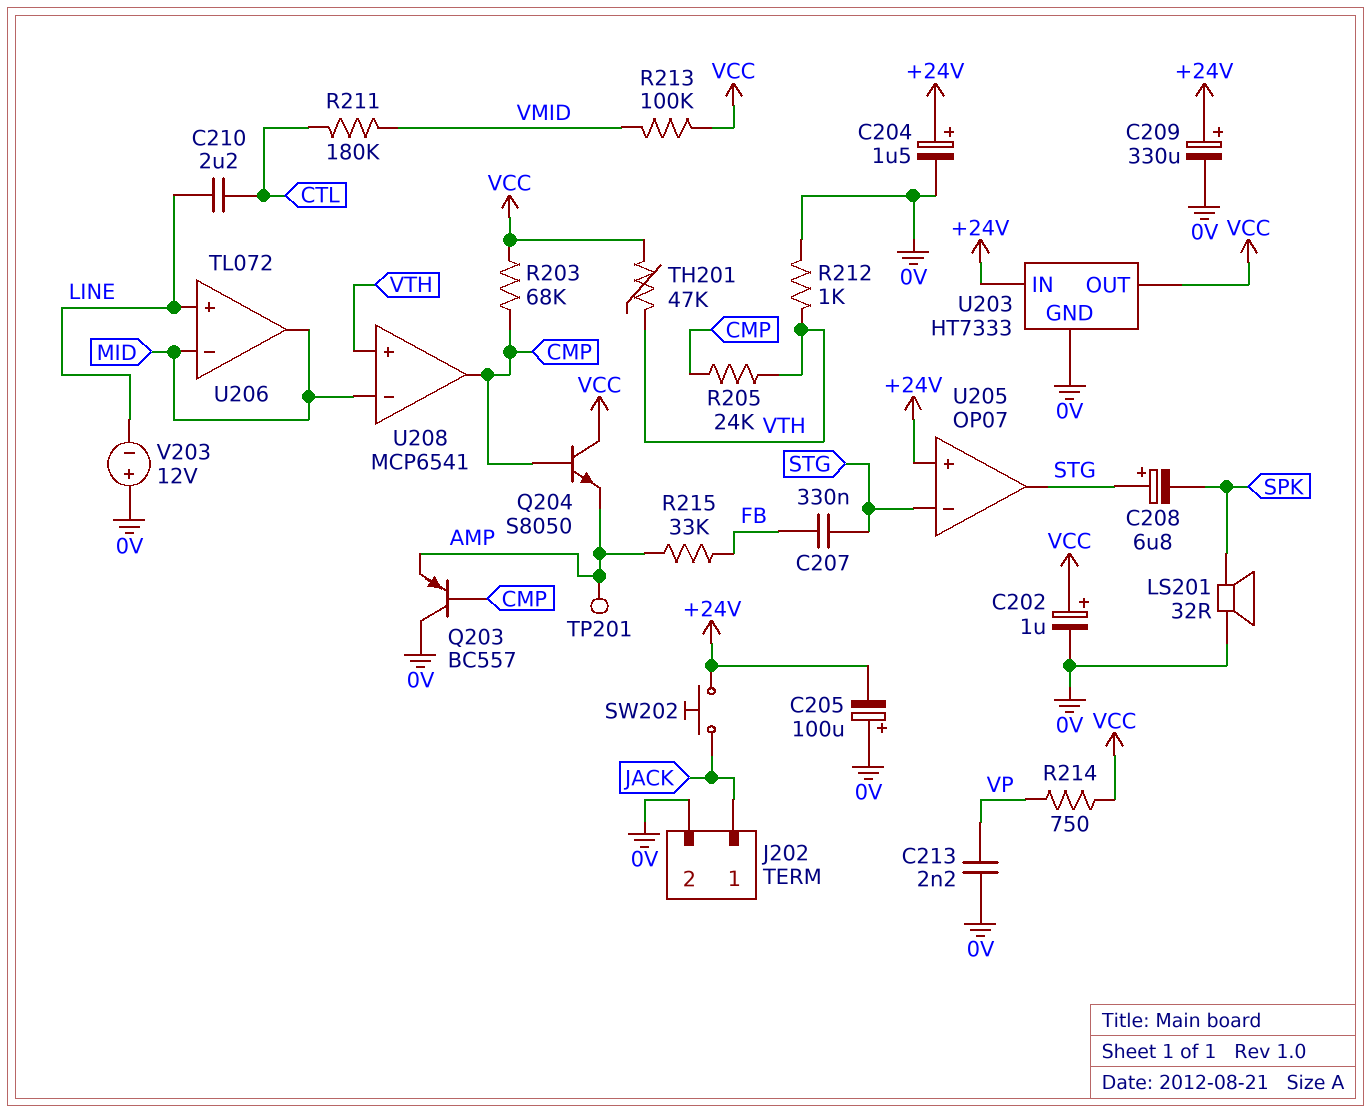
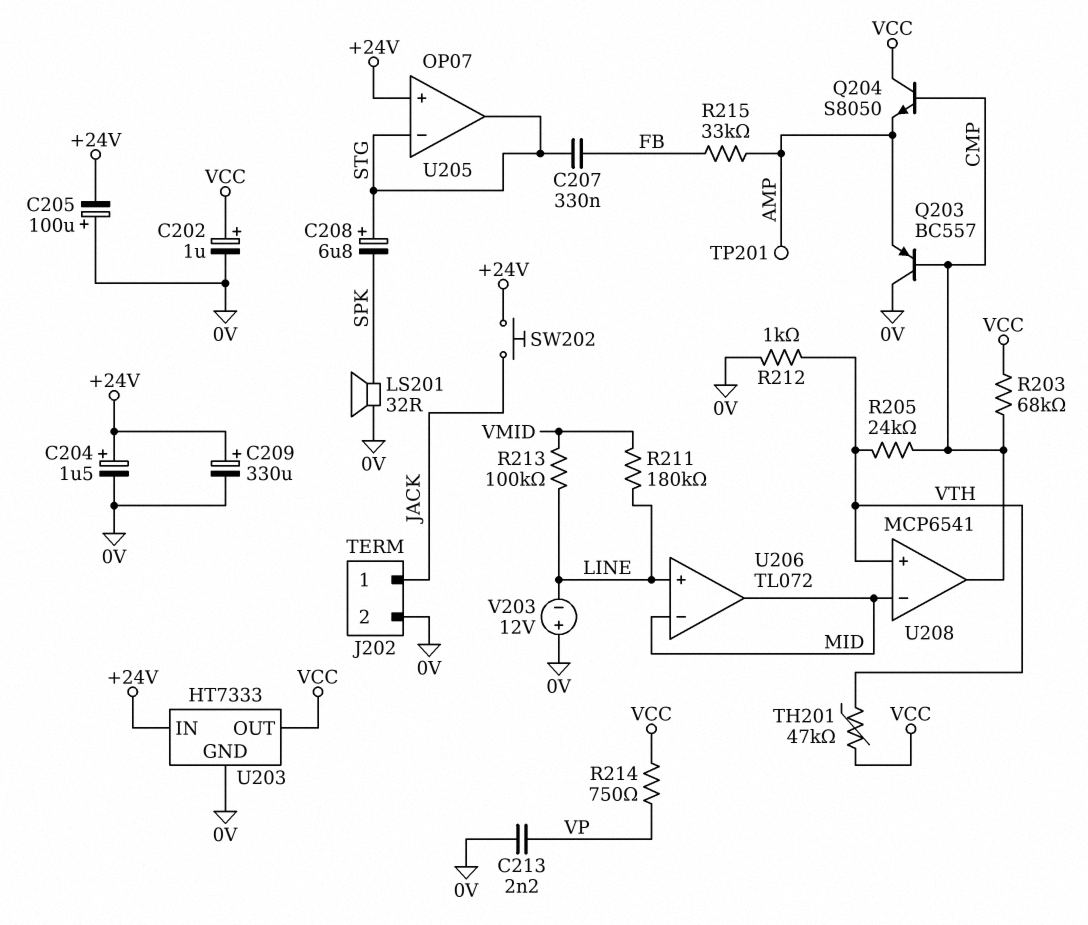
C210: 2.2uF (CTL, LINE) -> none
R211: 180k (CTL, VMID) -> 180k (LINE, VMID)
R213: 100k (VCC, VMID) -> 100k (LINE, VMID)

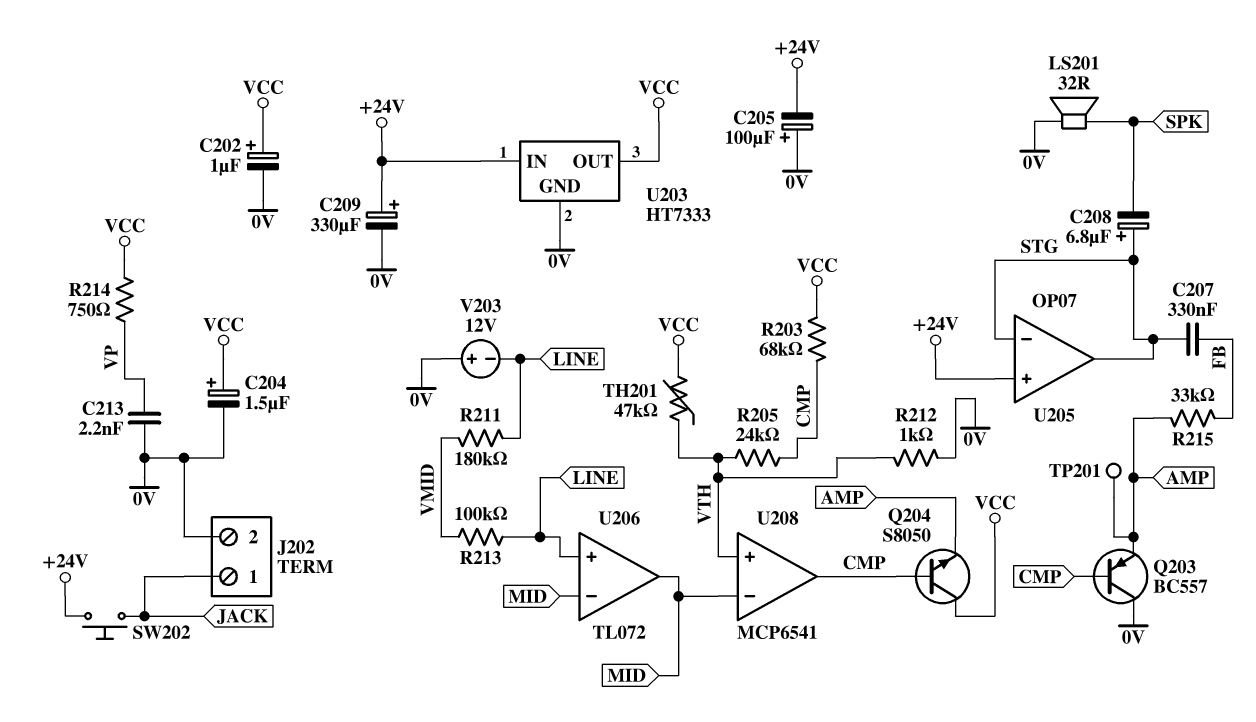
C204: 1.5uF (plus +24V, minus 0V) -> 1.5uF (plus VCC, minus 0V)

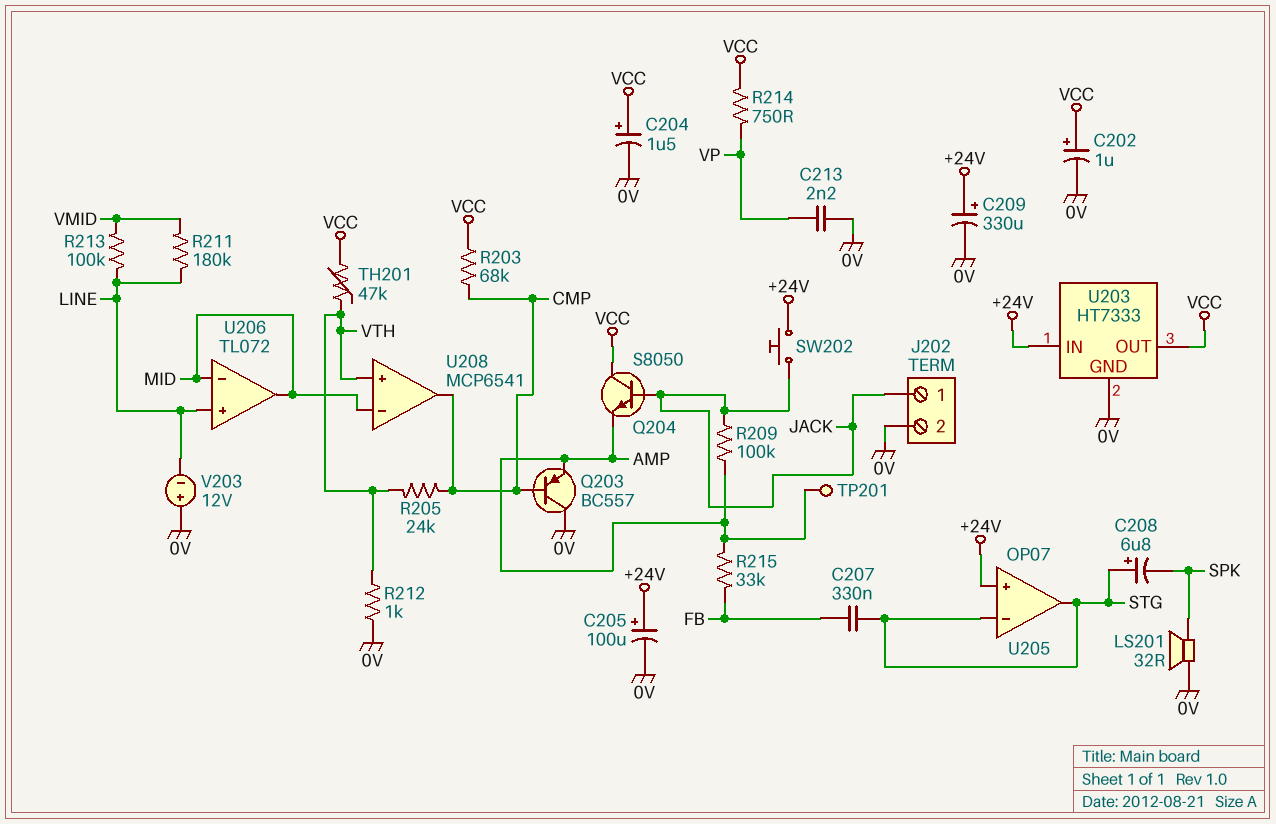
C205: 100uF (plus 0V, minus +24V) -> 100uF (plus +24V, minus 0V)
Q204: NPN S8050 (B CMP, C VCC, E AMP) -> NPN S8050 (B JACK, C VCC, E AMP)
R209: none -> 100k (AMP, JACK)

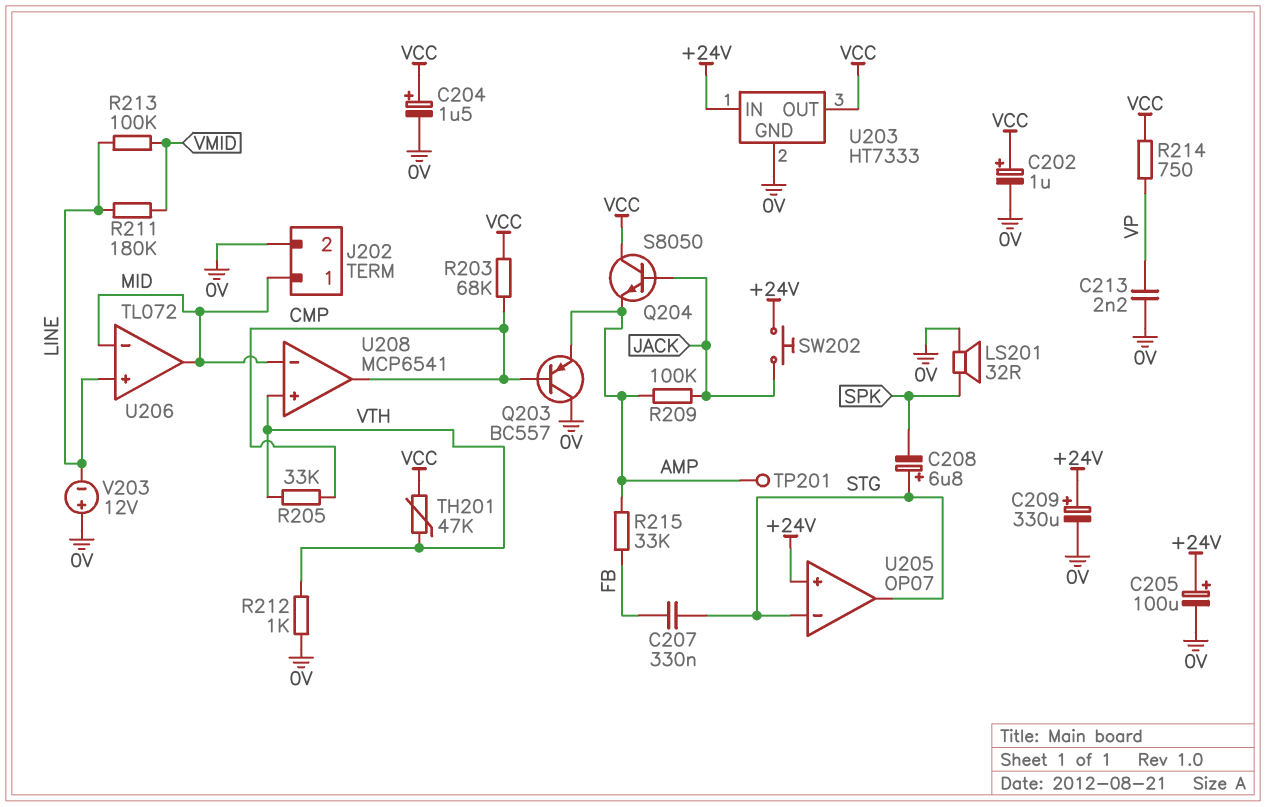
J202 pin 1: JACK -> MID
R205: 24k (CMP, VTH) -> 33k (CMP, VTH)

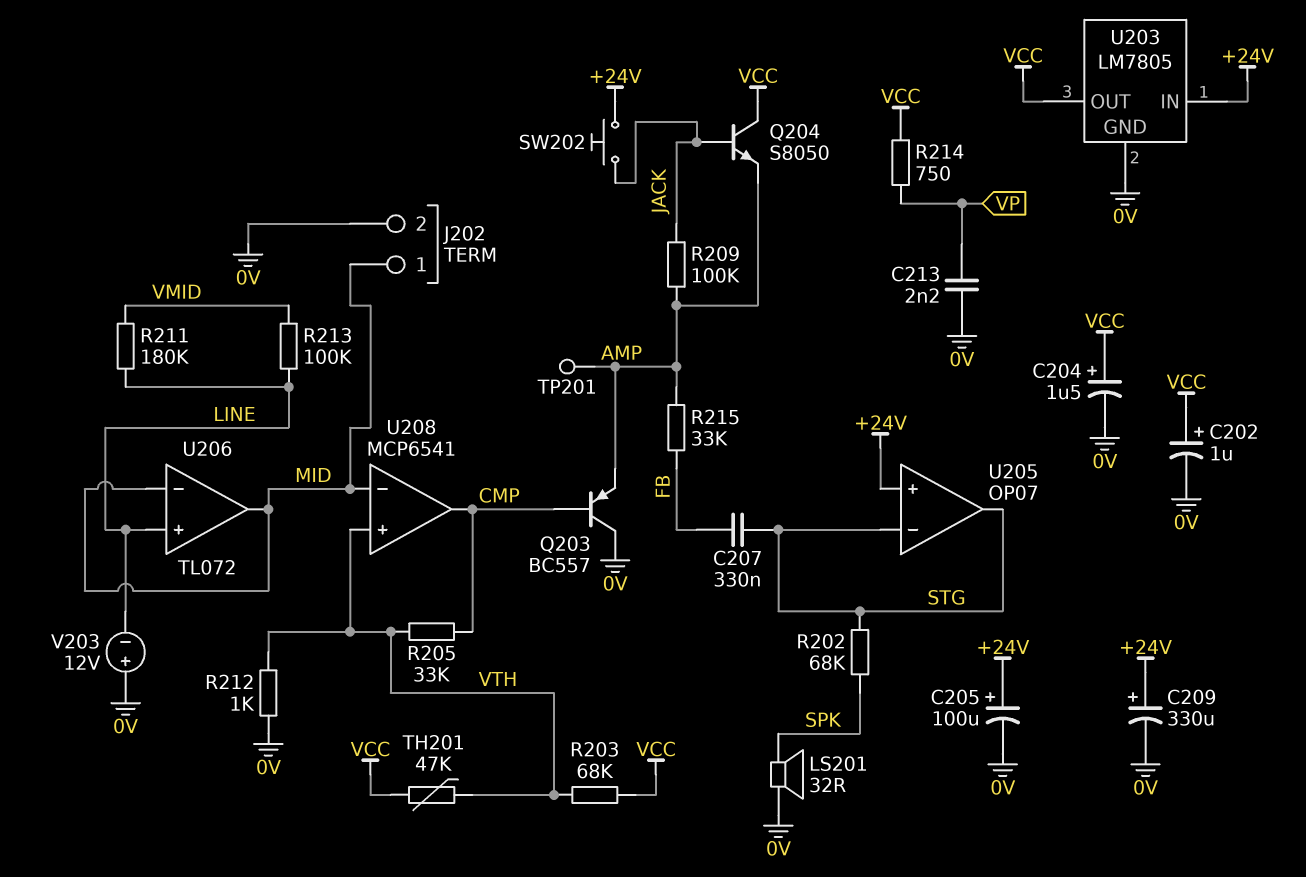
C208: 6.8uF (plus STG, minus SPK) -> none
R202: none -> 68k (SPK, STG)
R203: 68k (CMP, VCC) -> 68k (VCC, VTH)
U203: HT7333 -> LM7805

